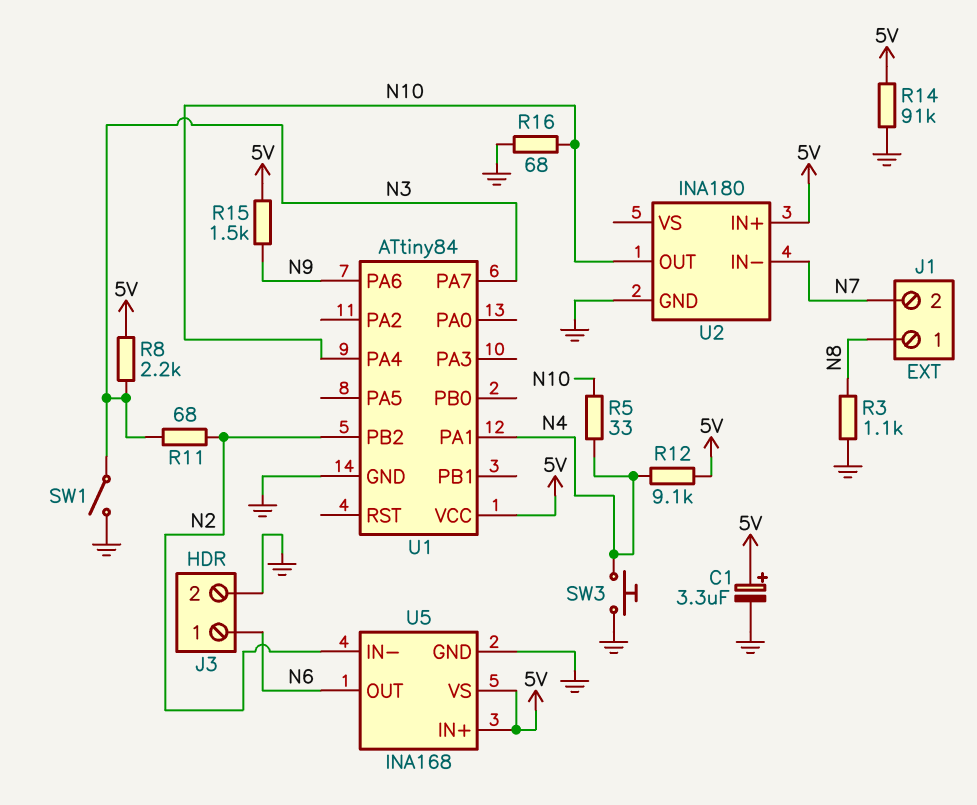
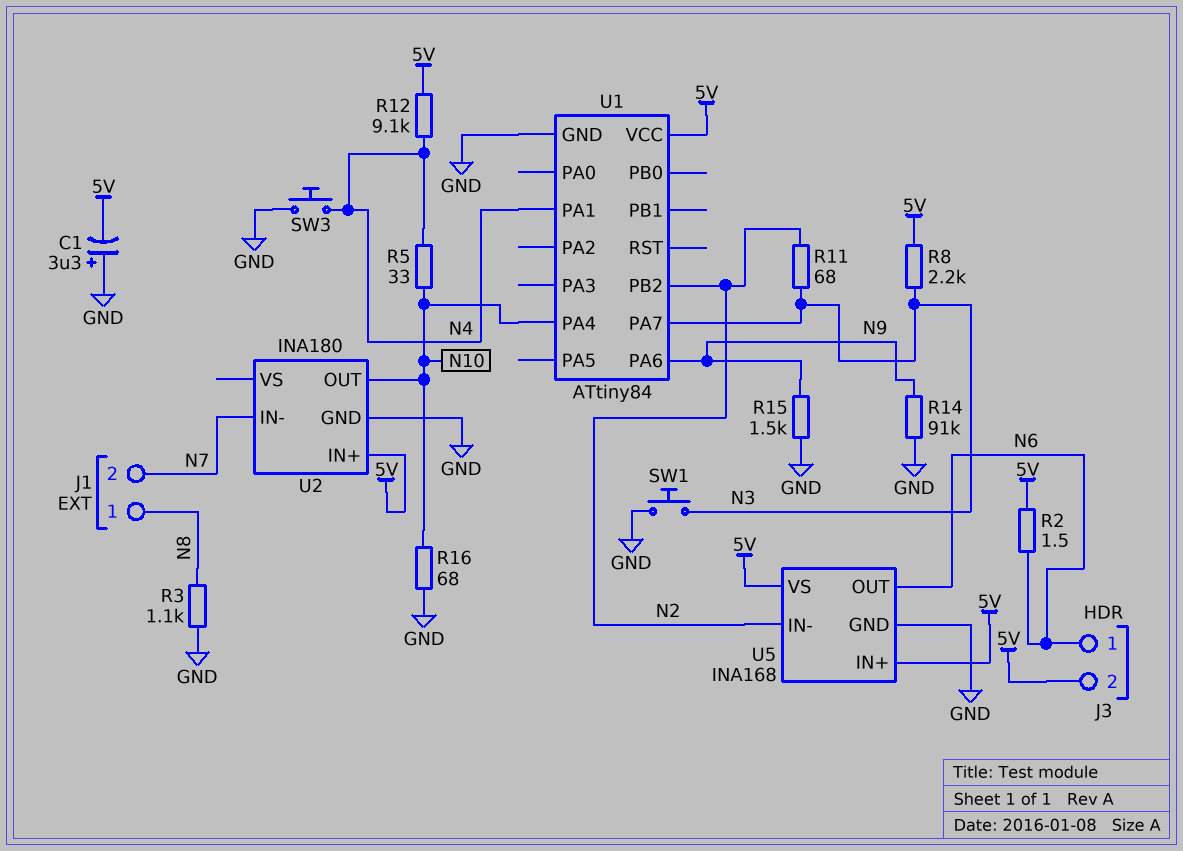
C1: 3.3uF (plus 5V, minus GND) -> 3.3uF (plus GND, minus 5V)
J3 pin 2: GND -> 5V
R2: none -> 1.5 (5V, N6)
R14: 91k (5V, GND) -> 91k (GND, N9)
R15: 1.5k (5V, N9) -> 1.5k (GND, N9)
SW1: switch (GND, N3) -> button (GND, N3)

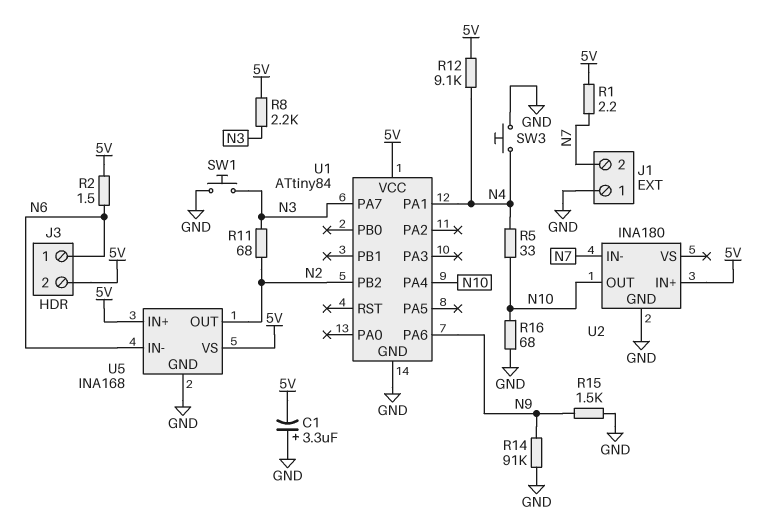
J1 pin 1: N8 -> GND
R1: none -> 2.2 (5V, N7)
R3: 1.1k (GND, N8) -> none
U5 pin IN-: N2 -> N6
U5 pin OUT: N6 -> N2

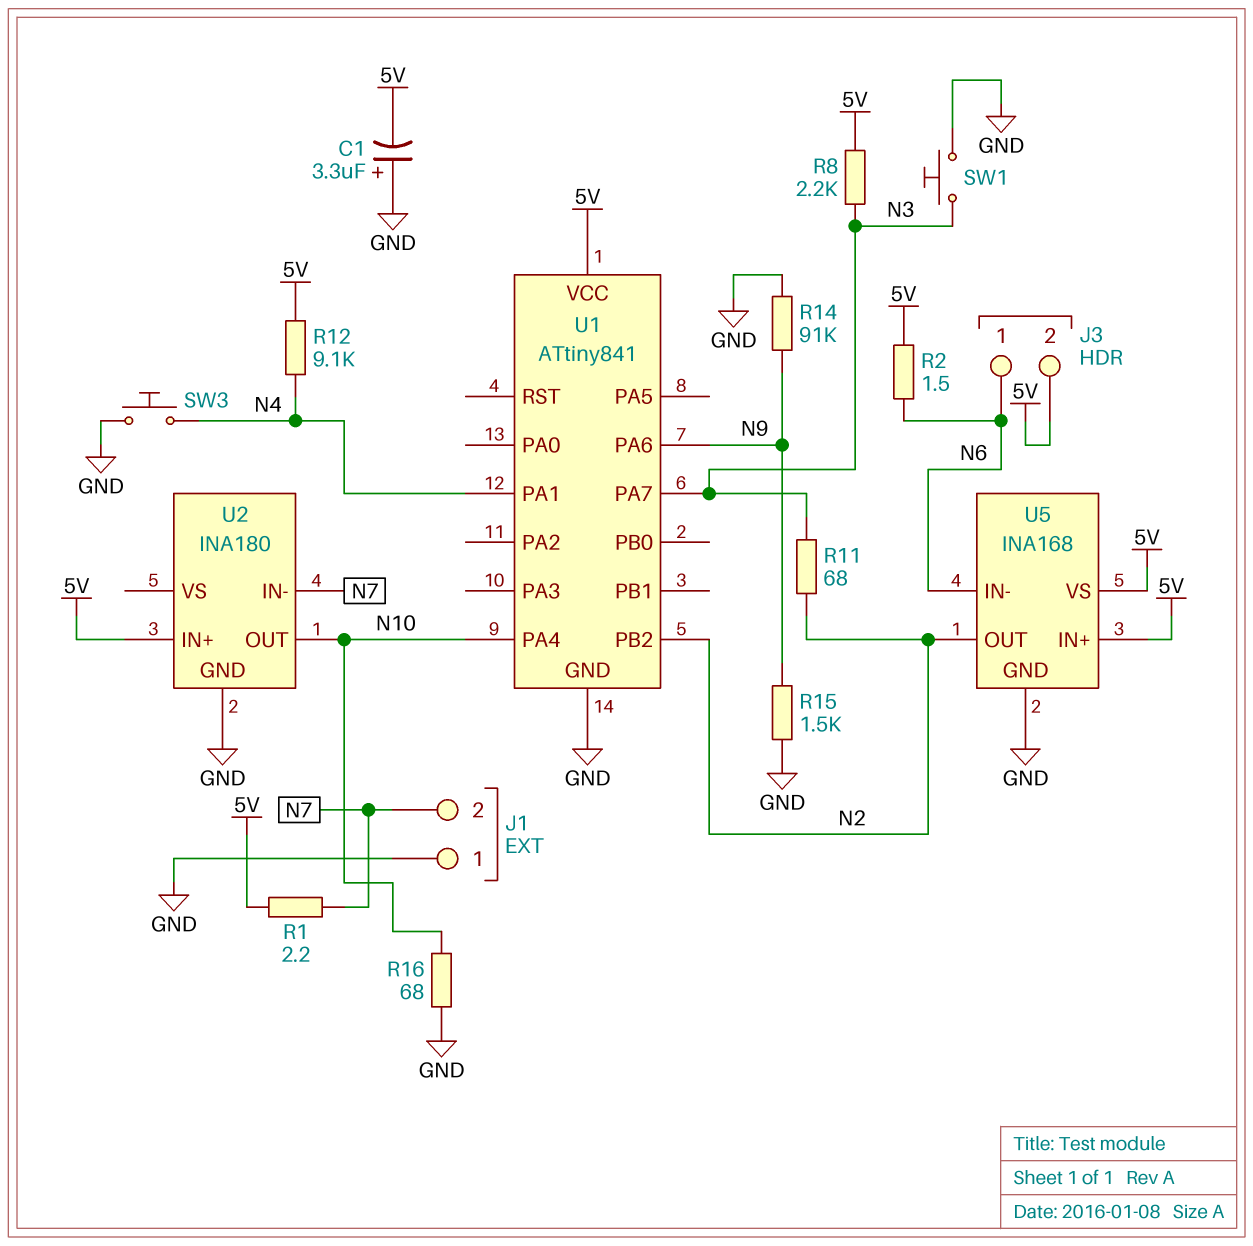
R5: 33 (N4, N10) -> none
U1: ATtiny84 -> ATtiny841

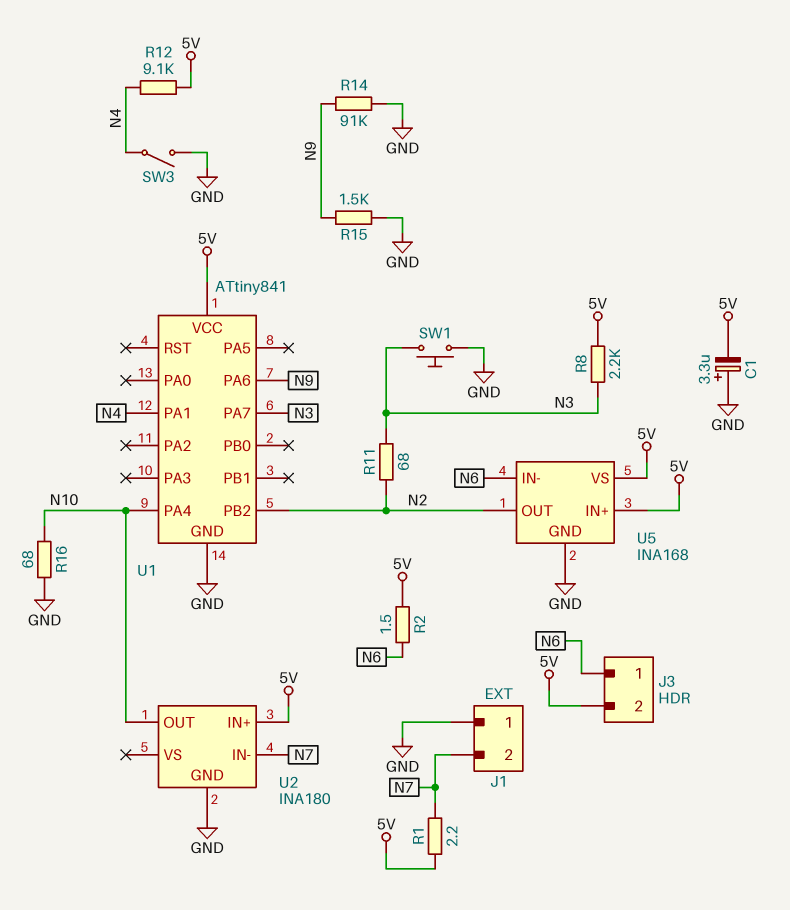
SW3: button (GND, N4) -> switch (GND, N4)

